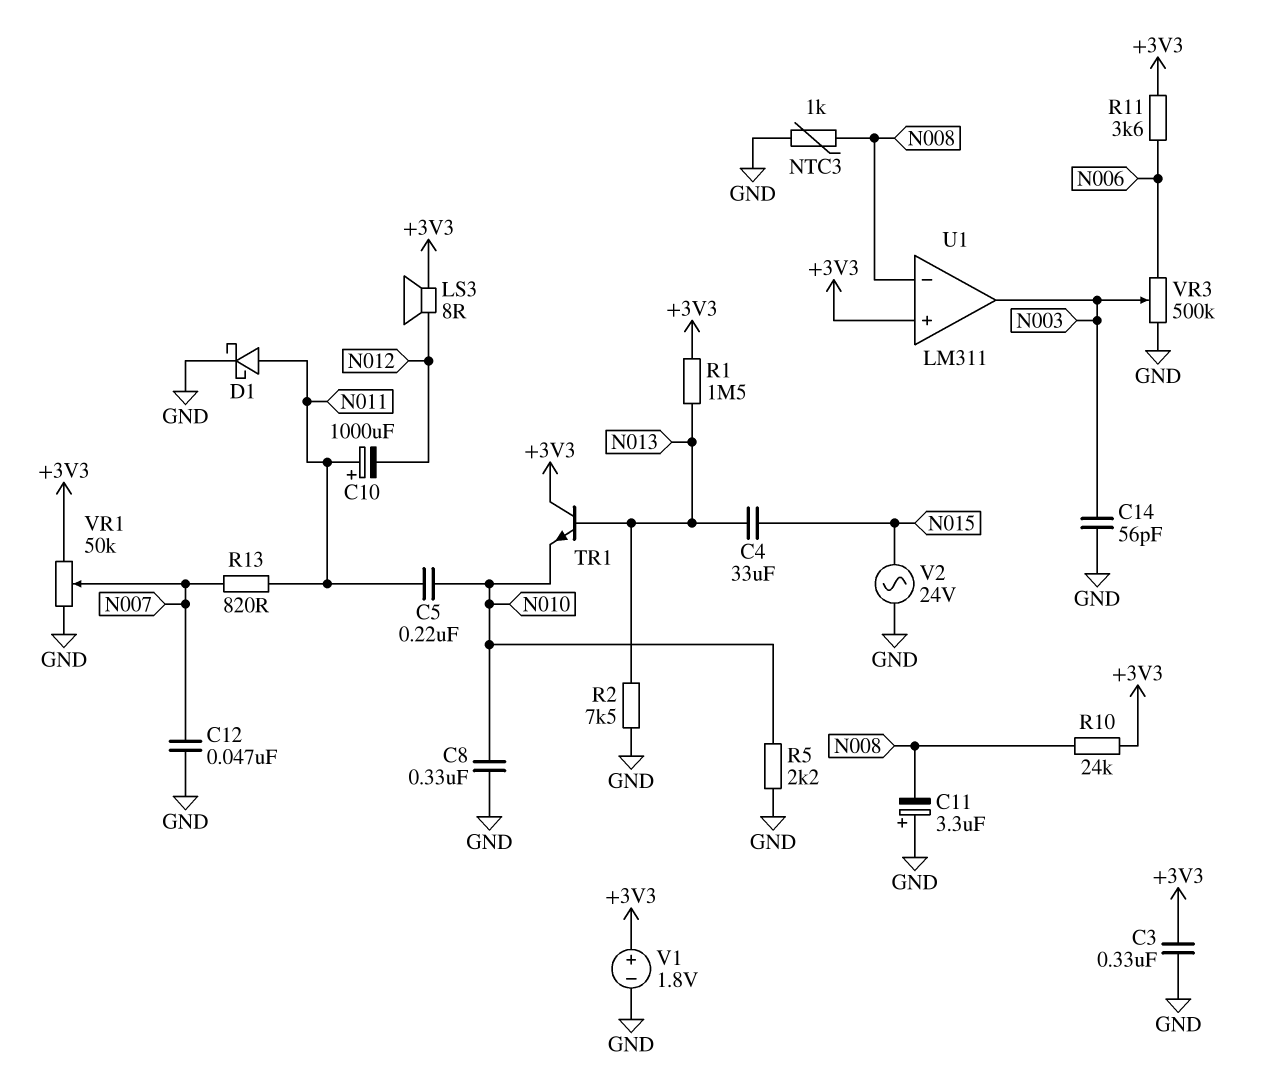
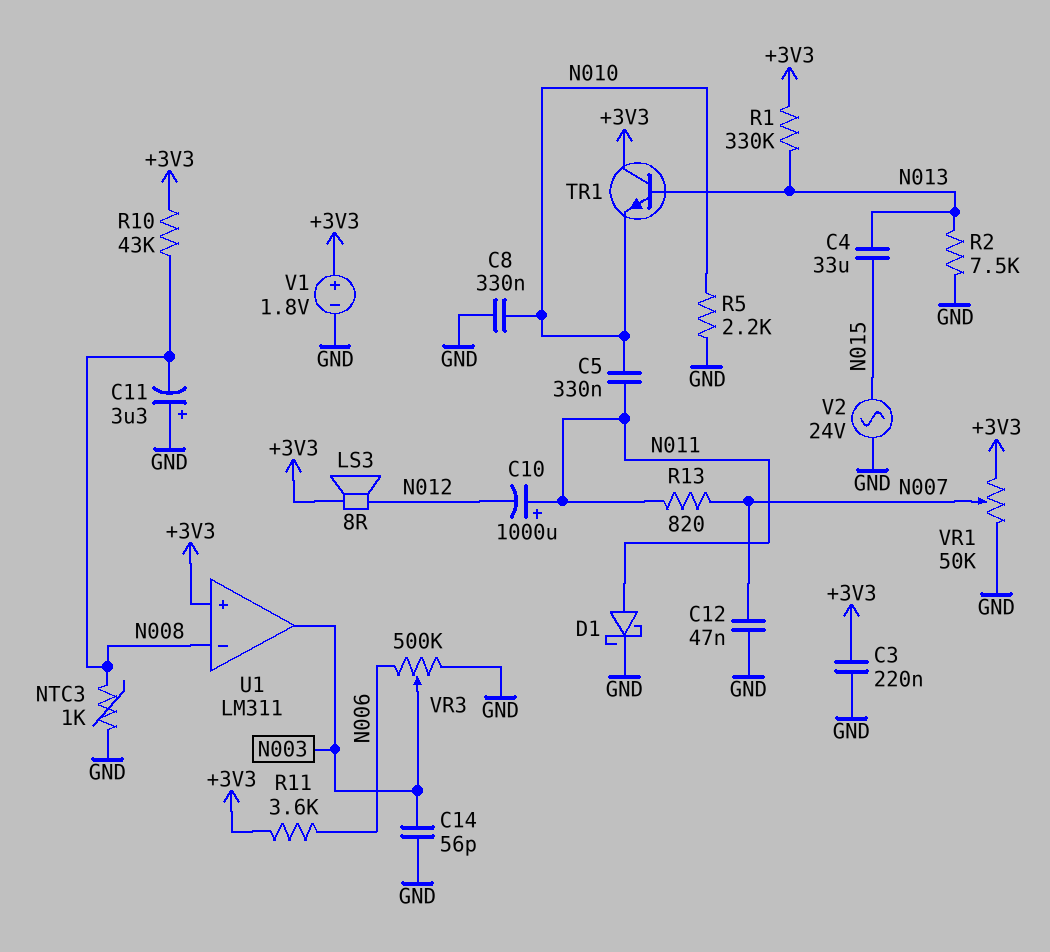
C3: 330nF (+3V3, GND) -> 220nF (+3V3, GND)
C5: 220nF (N010, N011) -> 330nF (N010, N011)
R1: 1.5M (+3V3, N013) -> 330k (+3V3, N013)
R10: 24k (+3V3, N008) -> 43k (+3V3, N008)

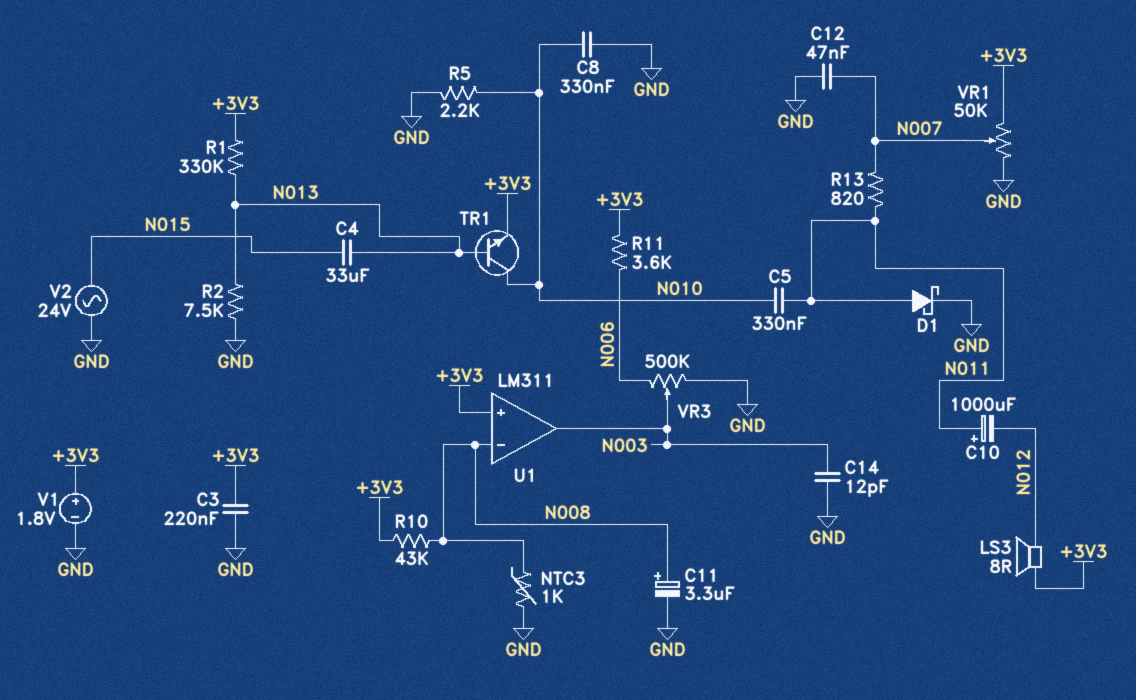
C11: 3.3uF (plus GND, minus N008) -> 3.3uF (plus N008, minus GND)
C14: 56pF (GND, N003) -> 12pF (GND, N003)
TR1: NPN (B N013, C +3V3, E N010) -> NPN (B N013, C N010, E +3V3)

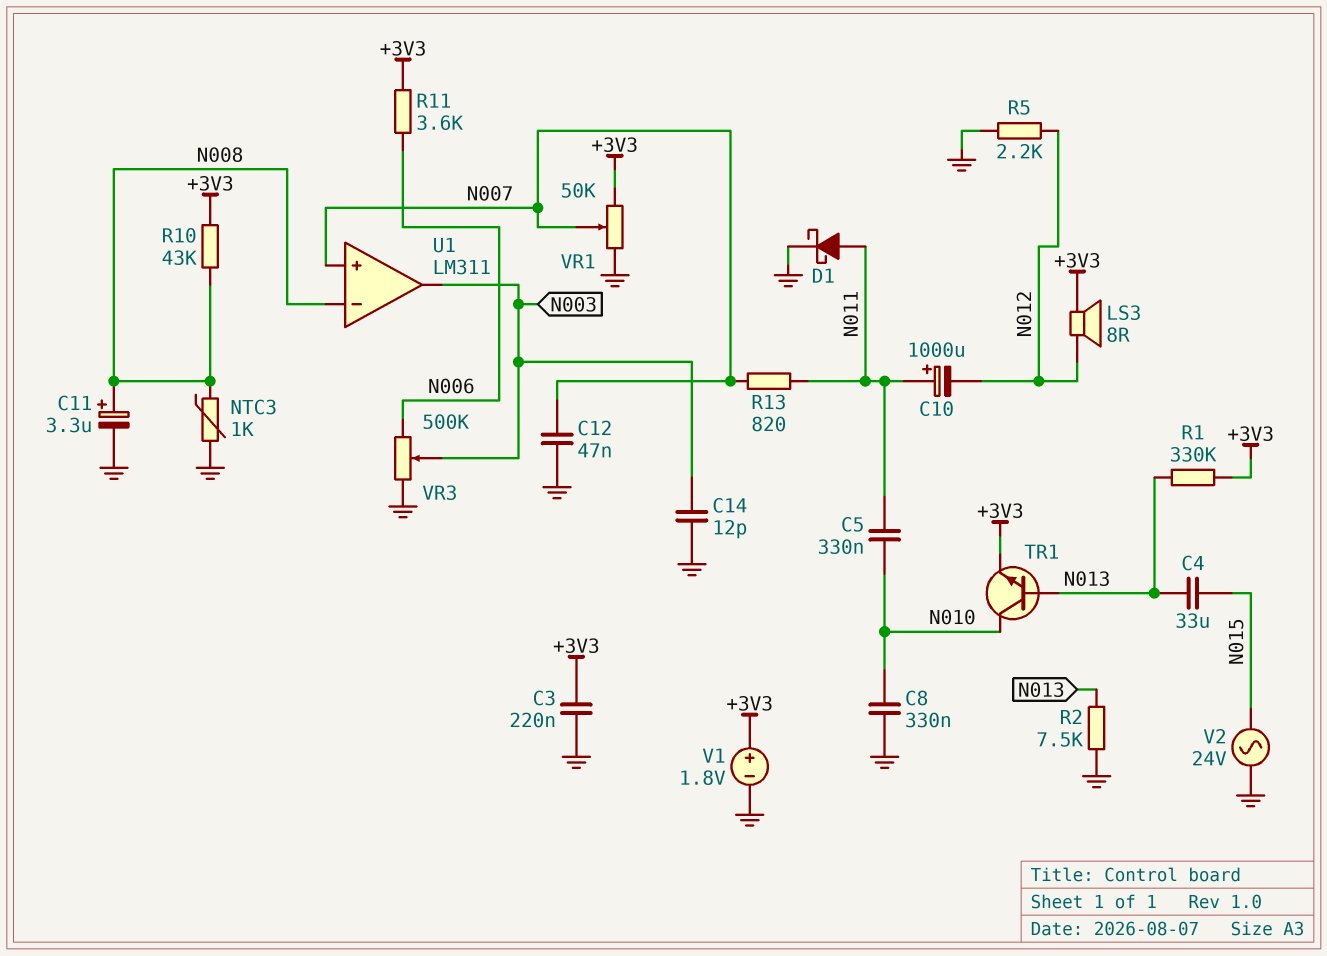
R5: 2.2k (GND, N010) -> 2.2k (GND, N012)
U1 pin in+: +3V3 -> N007

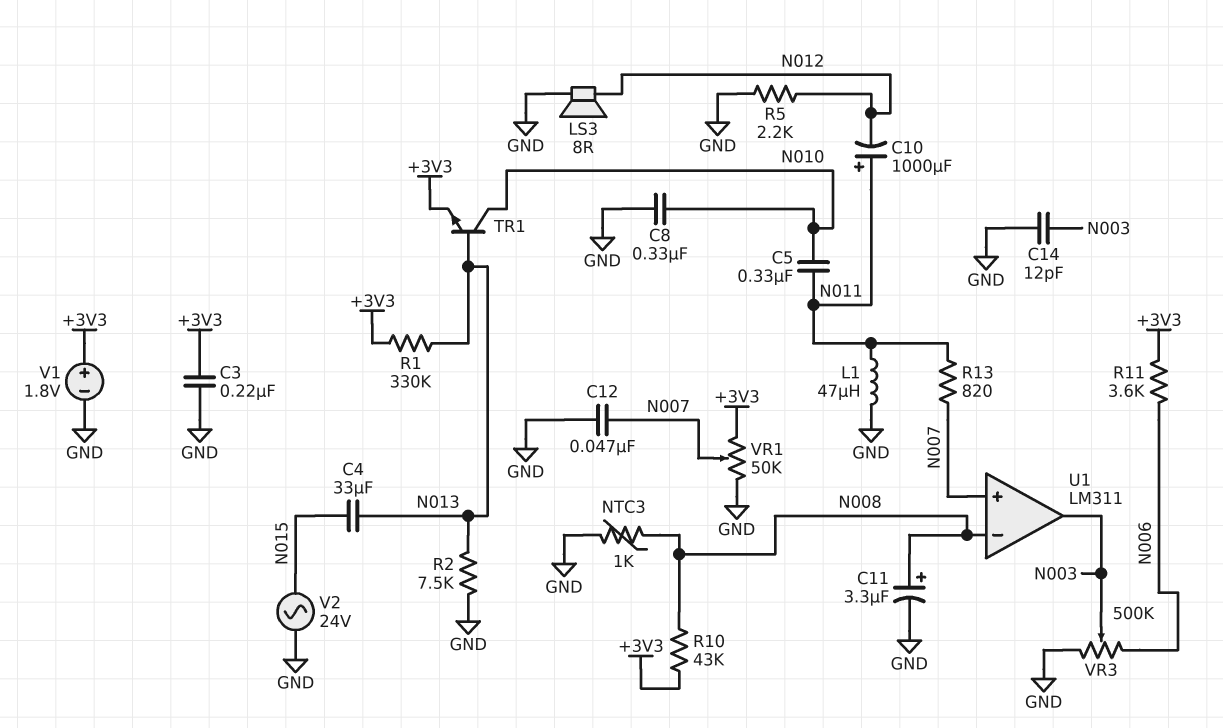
D1: schottky (A N011, K GND) -> none
L1: none -> 47uH (GND, N011)
LS3: speaker 8R (+3V3, N012) -> speaker 8R (GND, N012)

